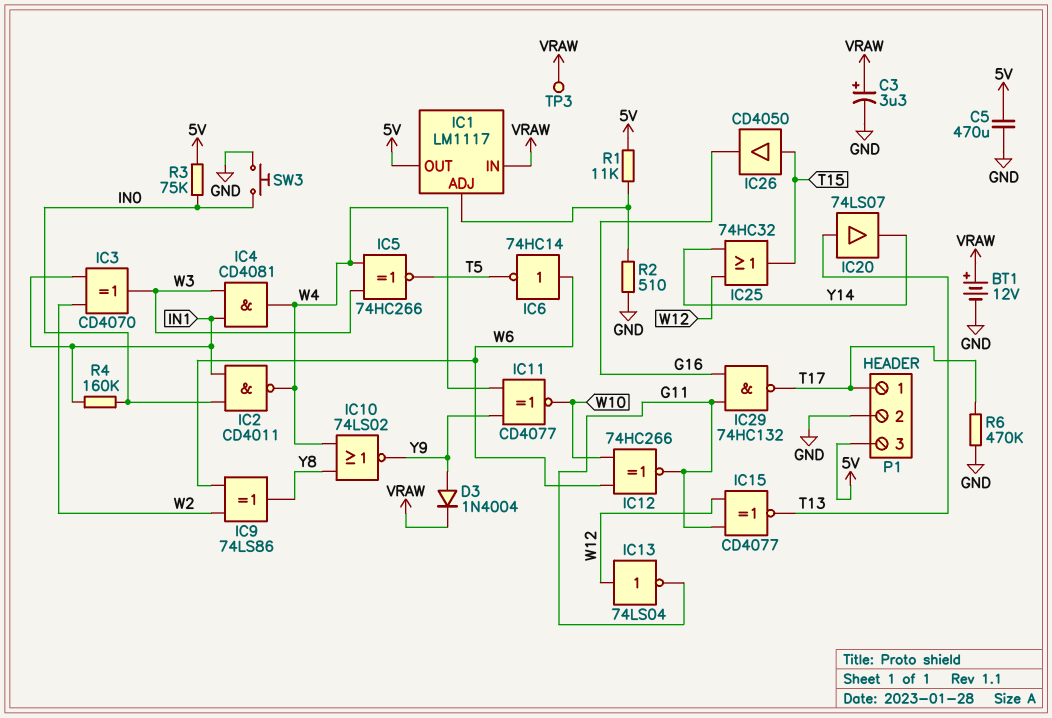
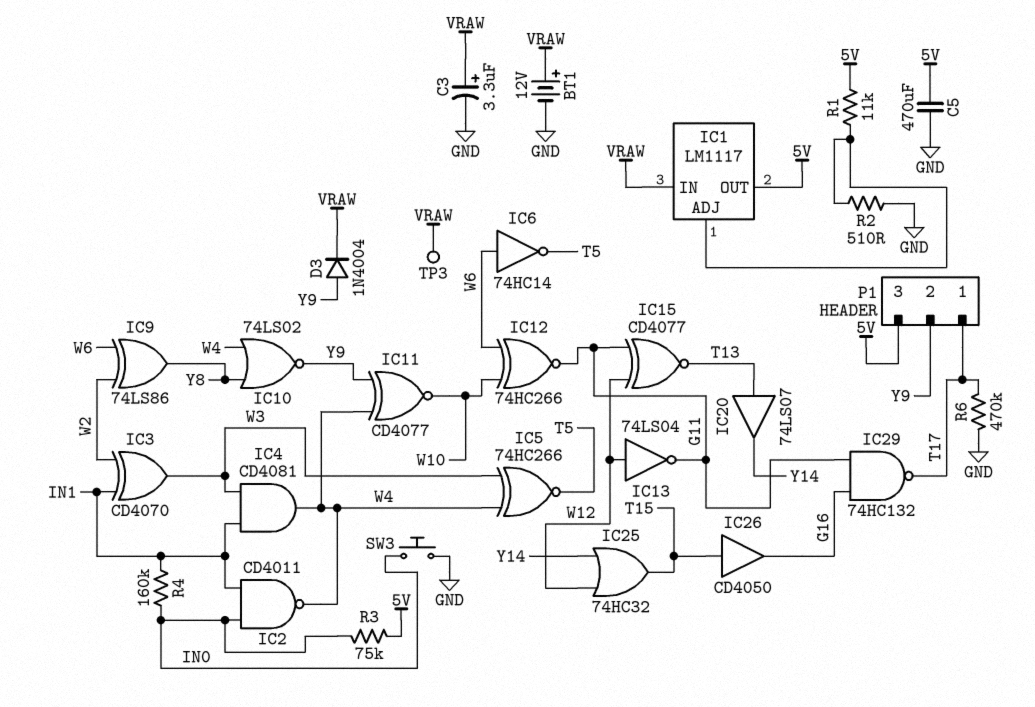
P1 pin 2: GND -> Y9

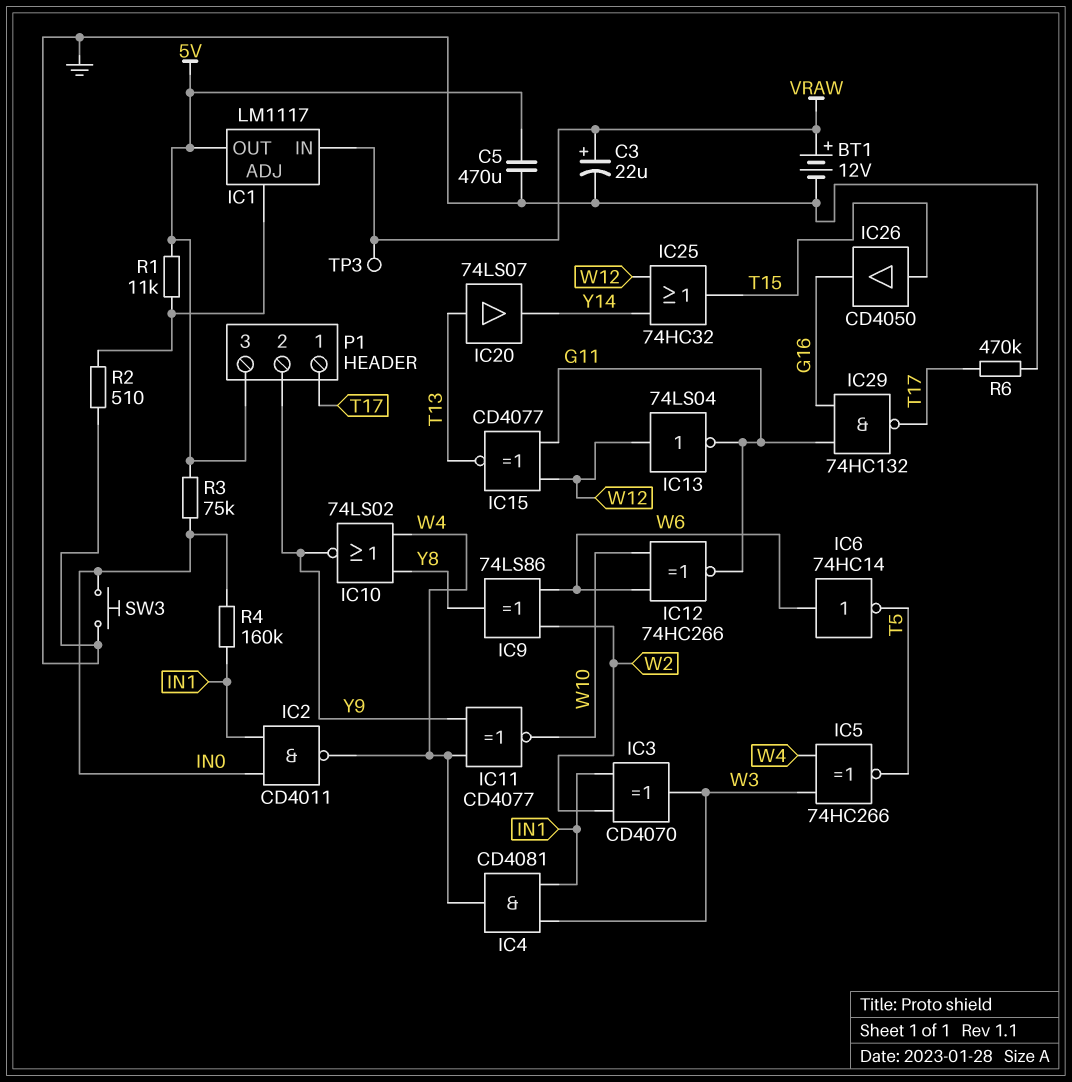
C3: 3.3uF (plus VRAW, minus GND) -> 22uF (plus VRAW, minus GND)
D3: diode 1N4004 (A Y9, K VRAW) -> none

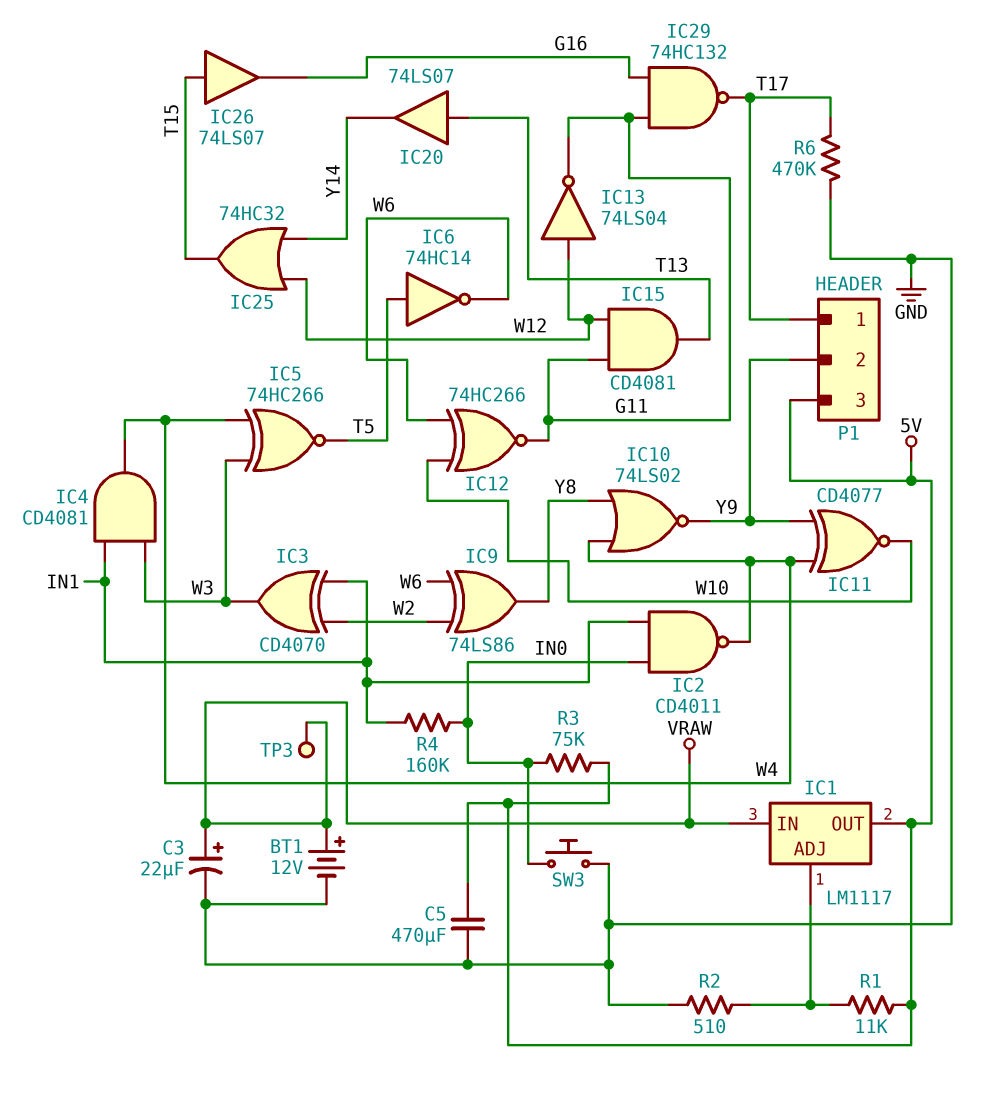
IC6: NOT 74HC14 (in W6, out T5) -> NOT 74HC14 (in T5, out W6)
IC15: XNOR CD4077 (in G11, in W12, out T13) -> AND CD4081 (in G11, in W12, out T13)
IC26: buffer CD4050 (in T15, out G16) -> buffer 74LS07 (in T15, out G16)

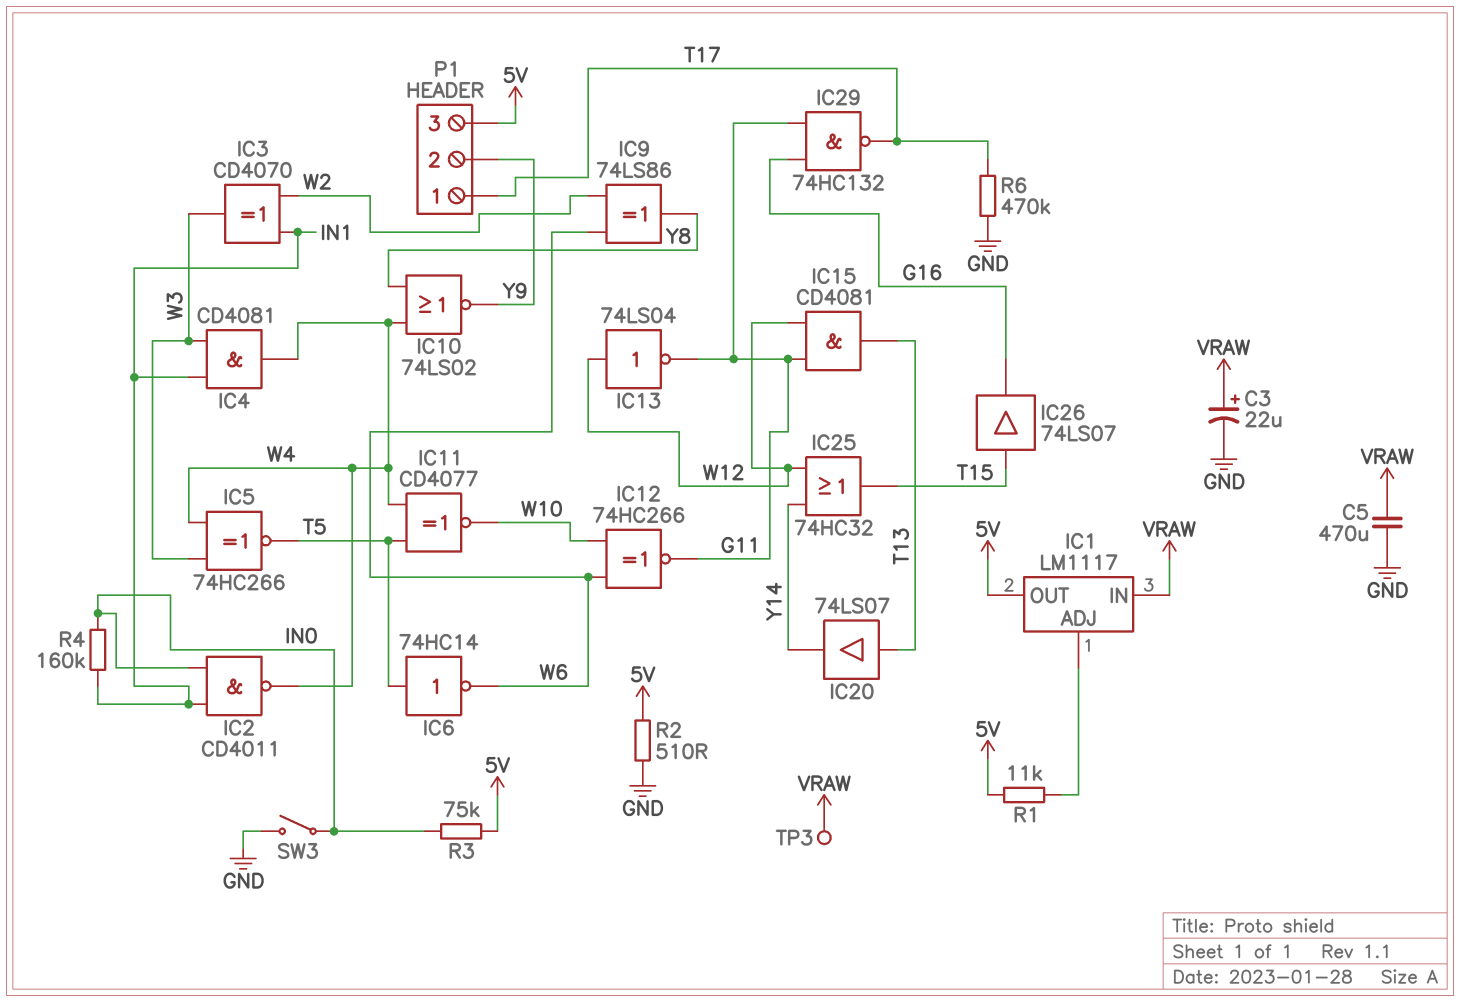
BT1: 12V (plus VRAW, minus GND) -> none
C5: 470uF (5V, GND) -> 470uF (GND, VRAW)
IC11: XNOR CD4077 (in W4, in Y9, out W10) -> XNOR CD4077 (in T5, in W4, out W10)
R2: 510 (GND, IC1/ADJ) -> 510 (5V, GND)
SW3: button (GND, IN0) -> switch (GND, IN0)

